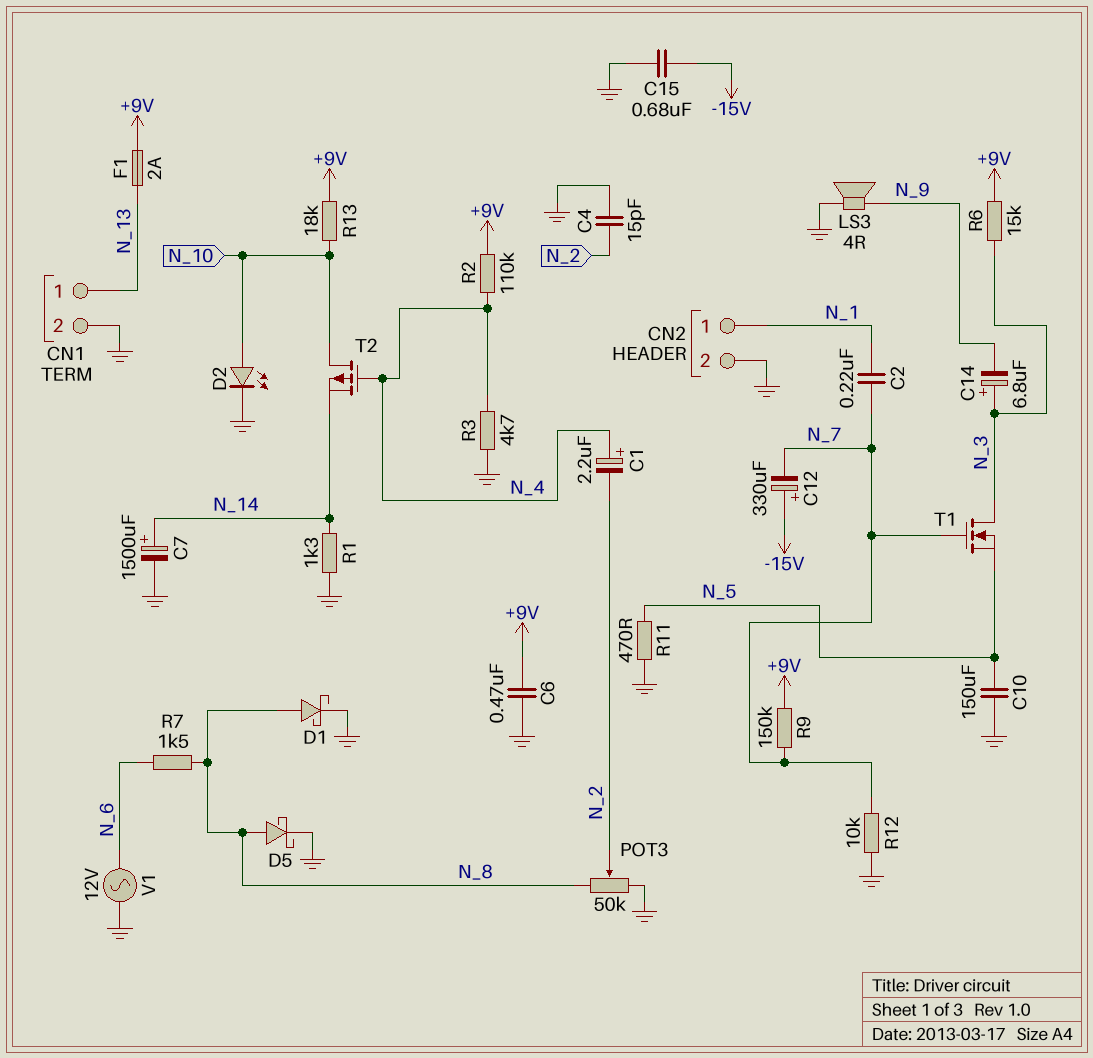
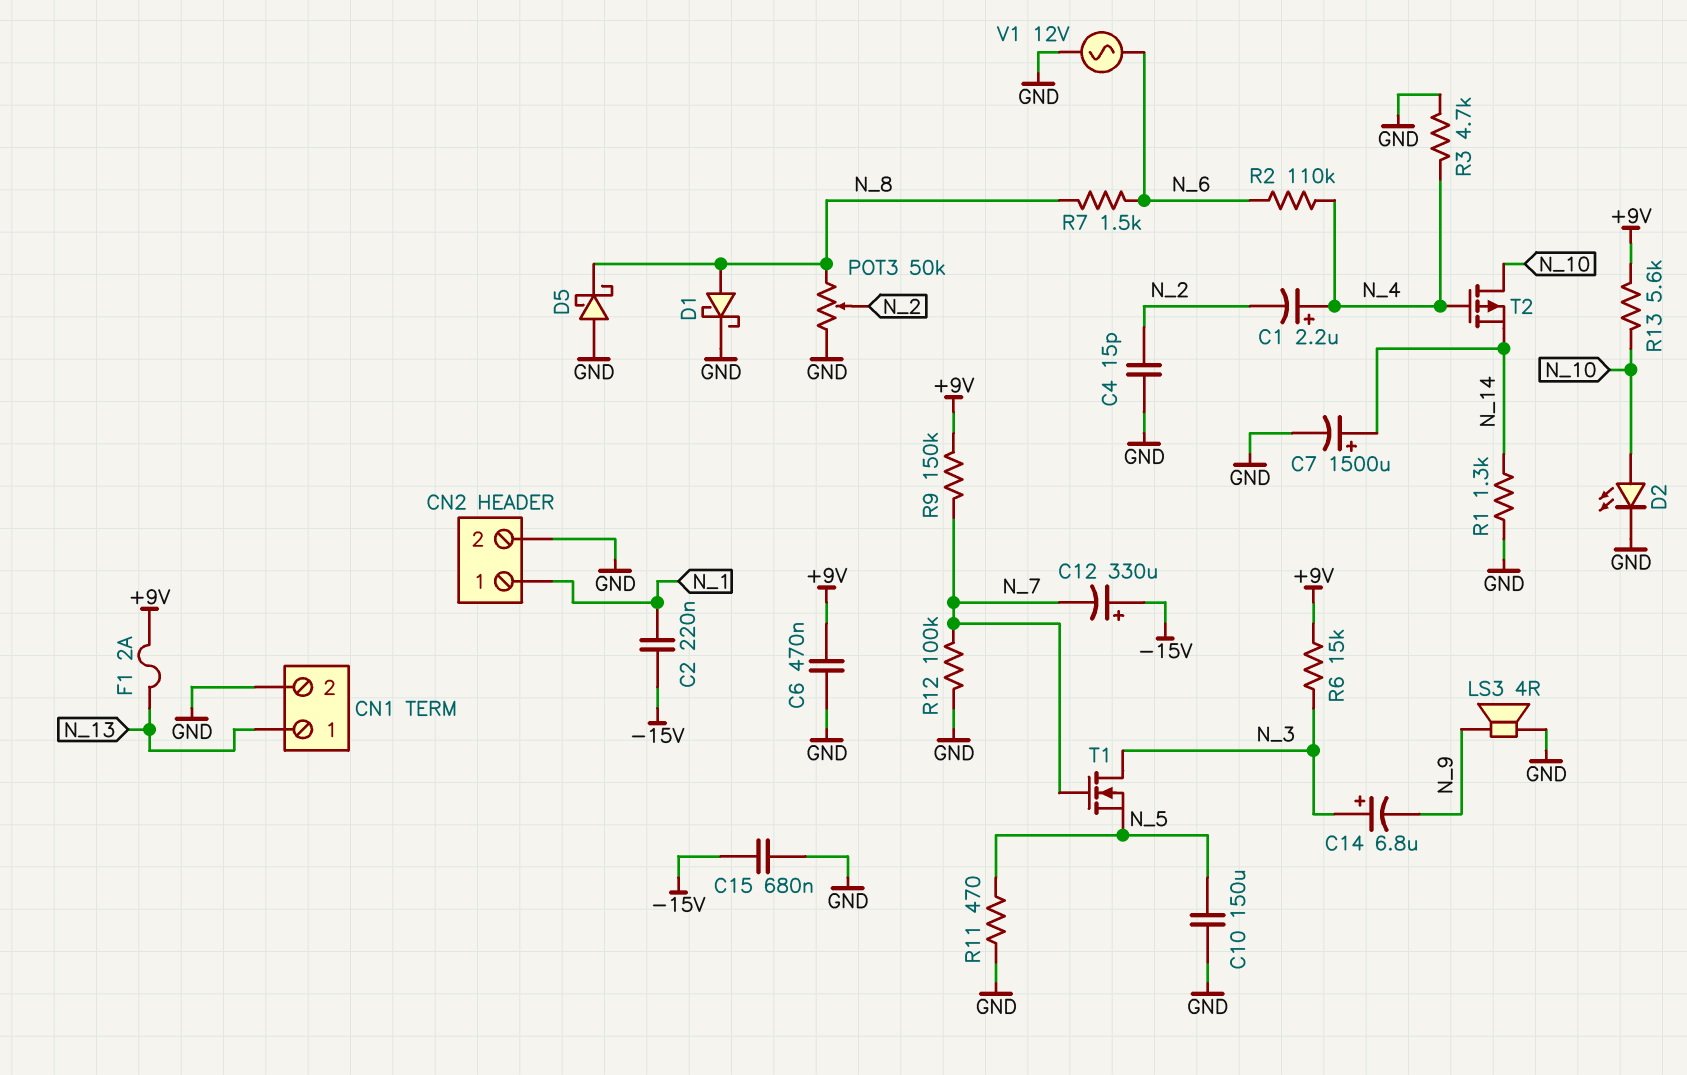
C2: 220nF (N_1, N_7) -> 220nF (-15V, N_1)
D5: schottky (A N_8, K GND) -> schottky (A GND, K N_8)
R2: 110k (+9V, N_4) -> 110k (N_4, N_6)
R12: 10k (GND, N_7) -> 100k (GND, N_7)
R13: 18k (+9V, N_10) -> 5.6k (+9V, N_10)

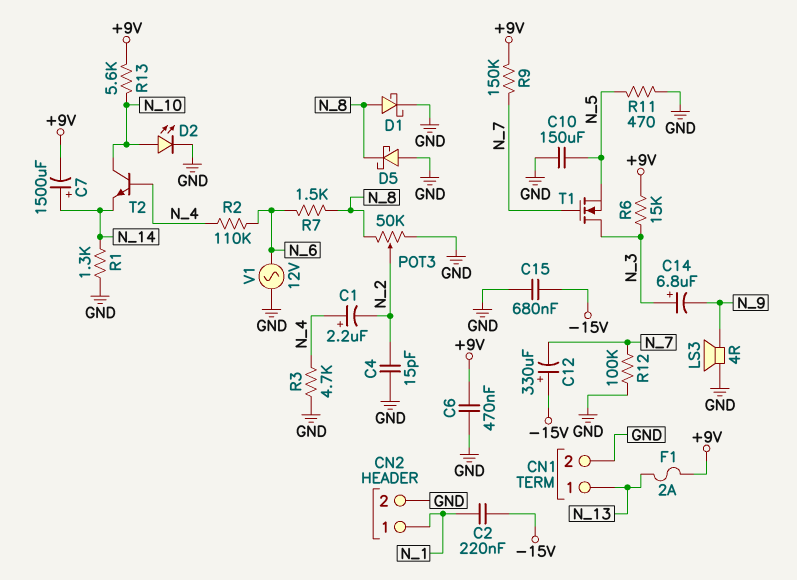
C7: 1500uF (plus N_14, minus GND) -> 1500uF (plus N_14, minus +9V)
T2: PMOS (G N_4, D N_10, S N_14) -> NPN (B N_4, C N_10, E N_14)

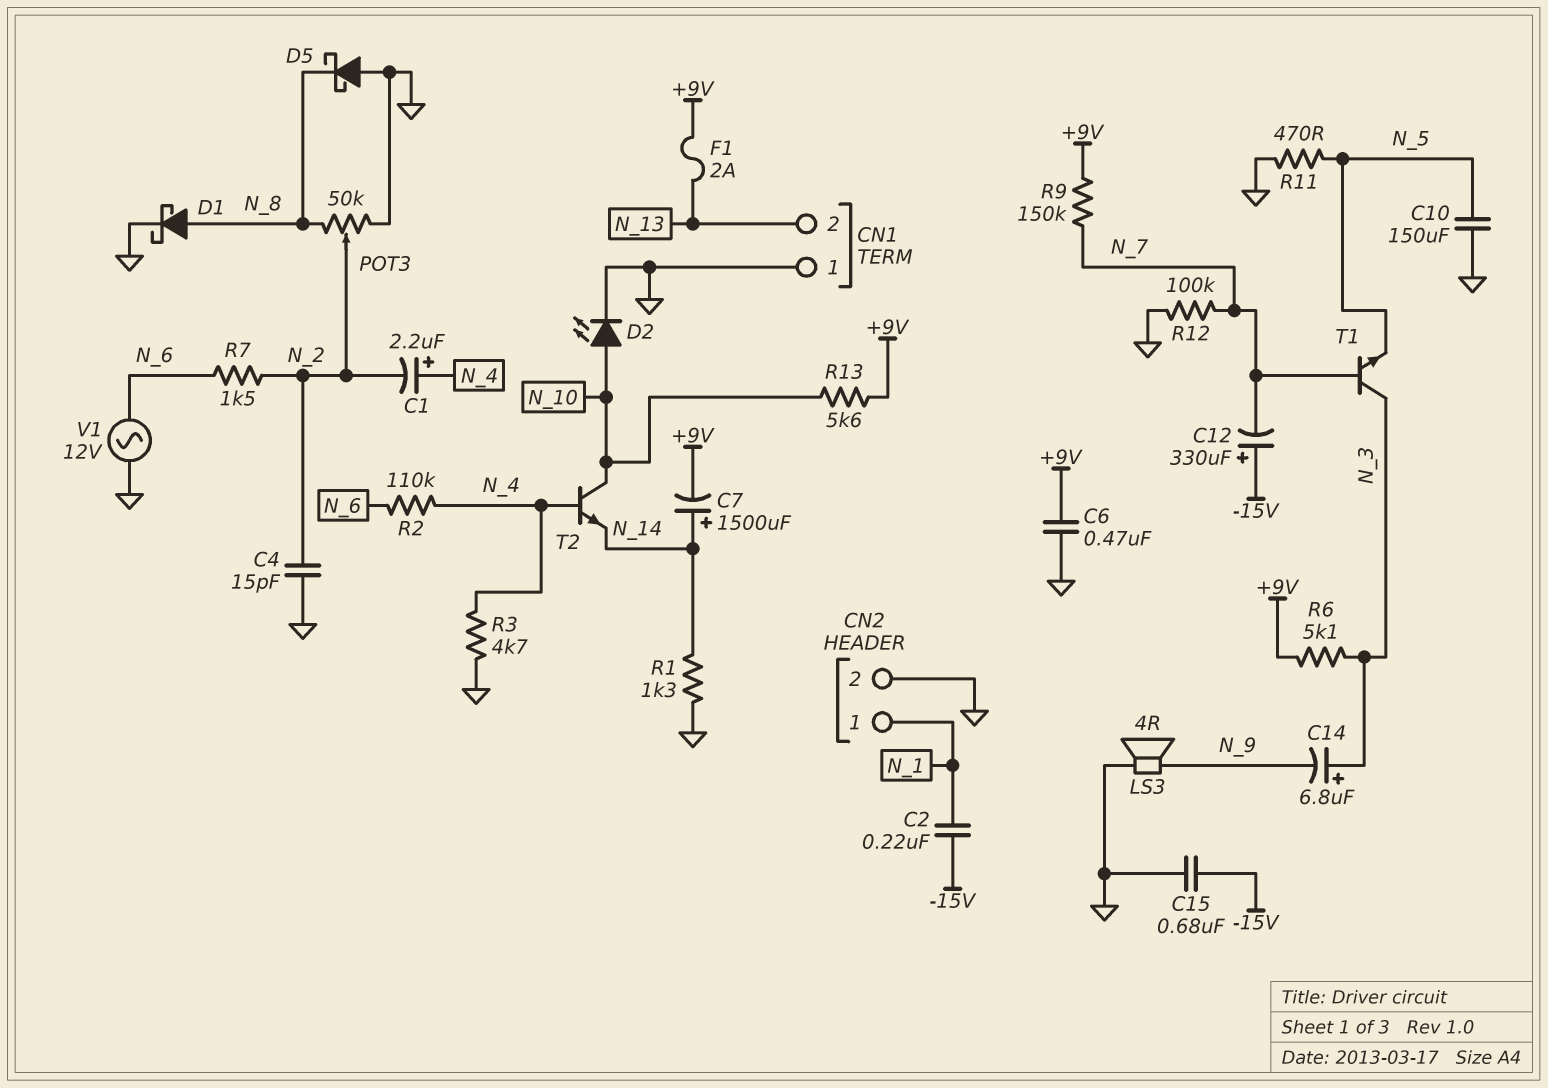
CN1 pin 1: N_13 -> GND
CN1 pin 2: GND -> N_13
R6: 15k (+9V, N_3) -> 5.1k (+9V, N_3)
R7: 1.5k (N_6, N_8) -> 1.5k (N_2, N_6)
T1: NMOS (G N_7, D N_3, S N_5) -> NPN (B N_7, C N_3, E N_5)

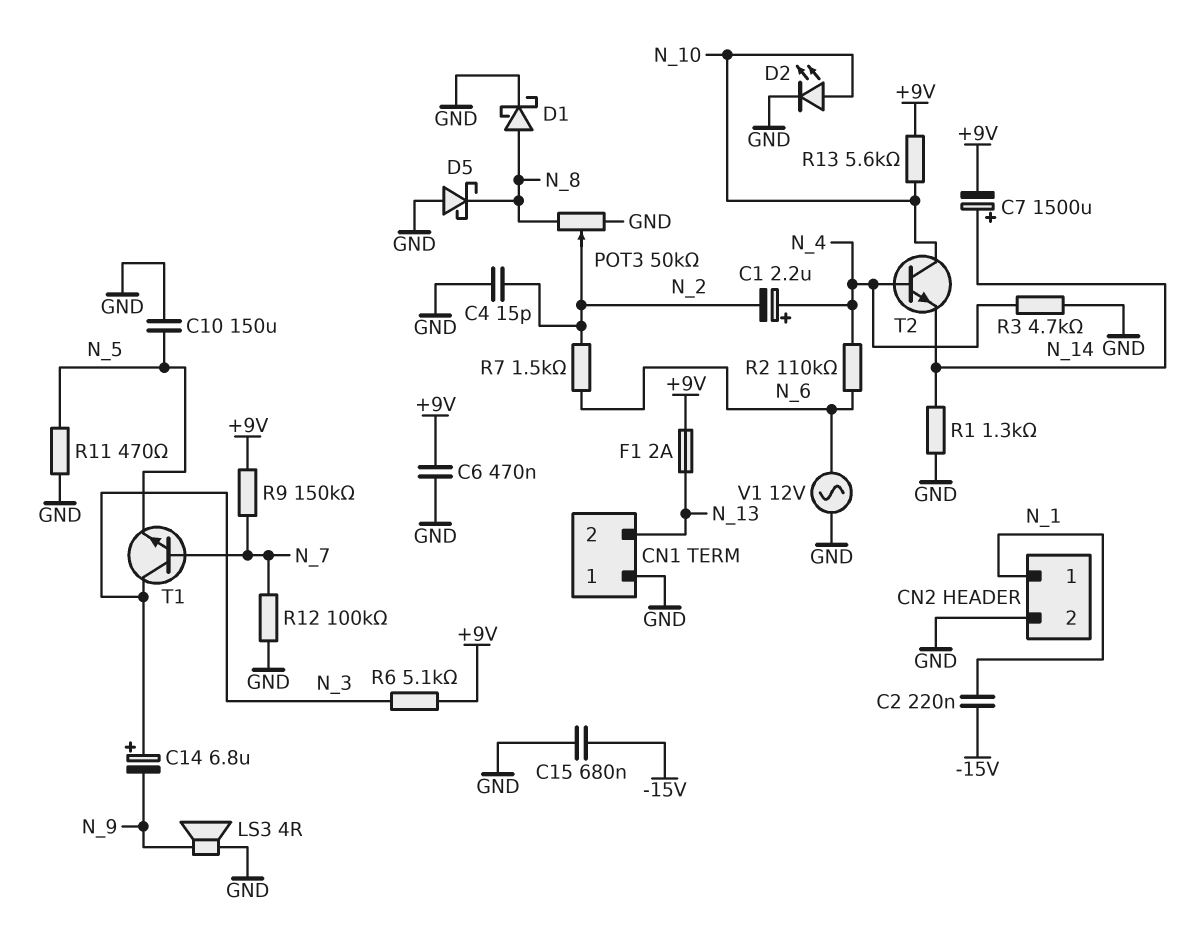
C12: 330uF (plus -15V, minus N_7) -> none

